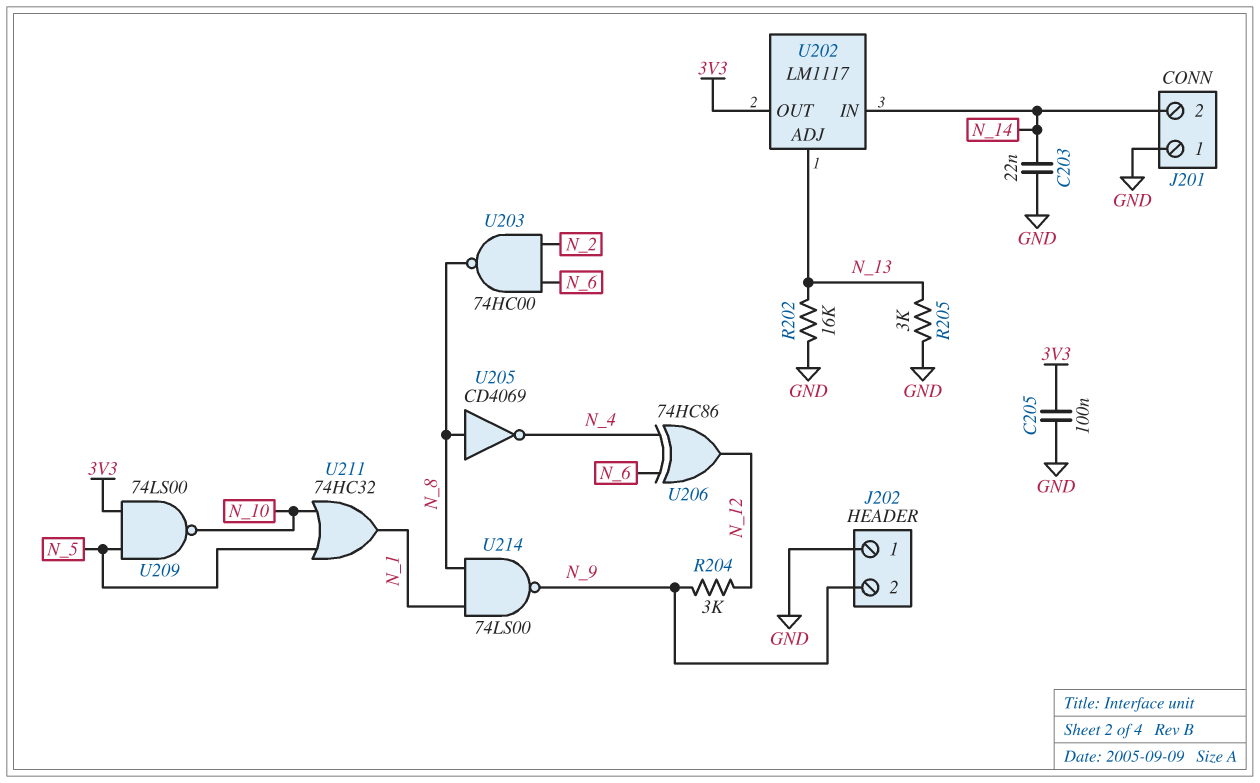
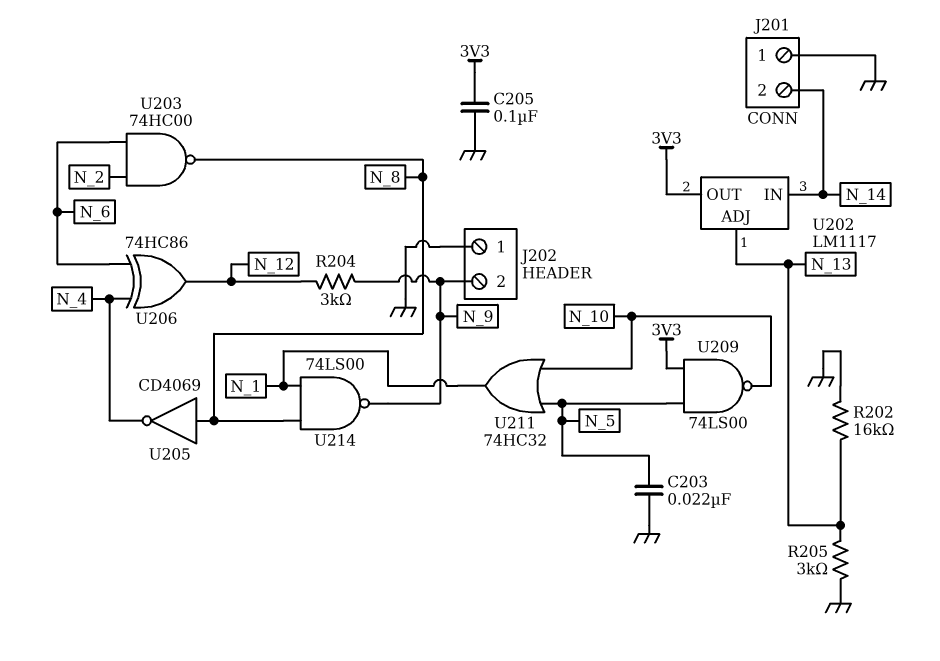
C203: 22nF (GND, N_14) -> 22nF (GND, N_5)

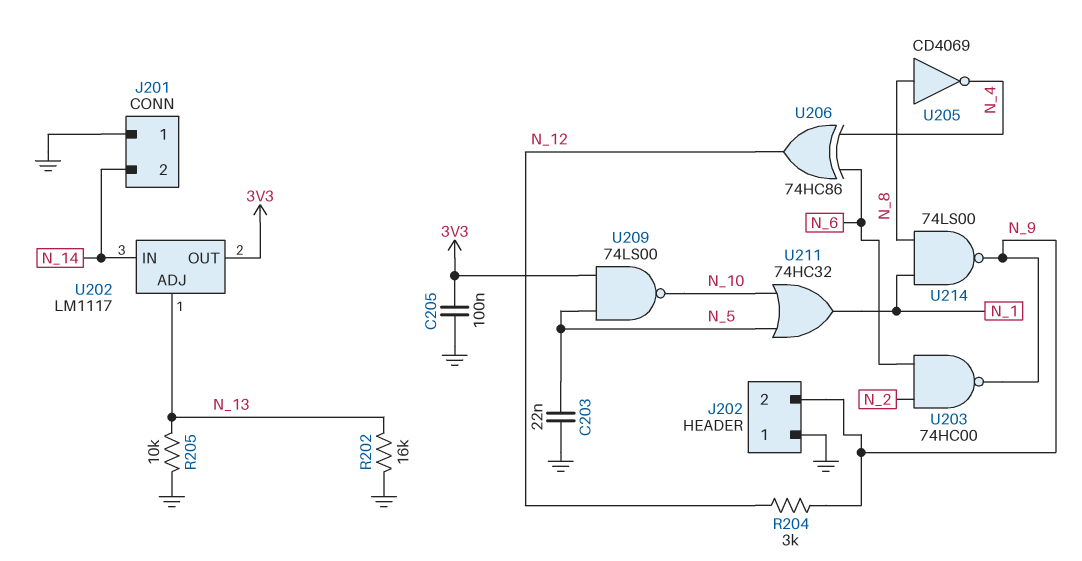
R205: 3k (GND, N_13) -> 10k (GND, N_13)
U203: NAND 74HC00 (in N_2, in N_6, out N_8) -> NAND 74HC00 (in N_2, in N_6, out N_9)

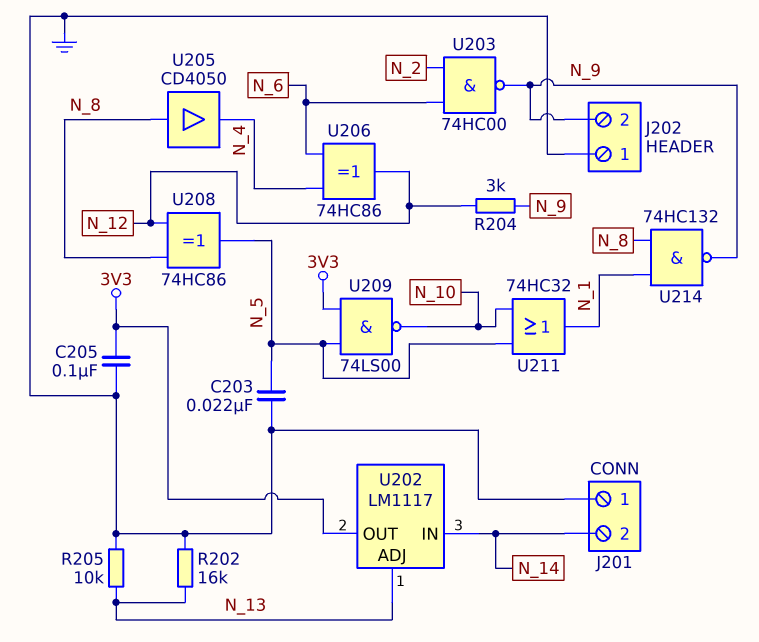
U205: NOT CD4069 (in N_8, out N_4) -> buffer CD4050 (in N_8, out N_4)
U208: none -> XOR 74HC86 (in N_8, in N_12, out N_5)
U214: NAND 74LS00 (in N_1, in N_8, out N_9) -> NAND 74HC132 (in N_1, in N_8, out N_9)

